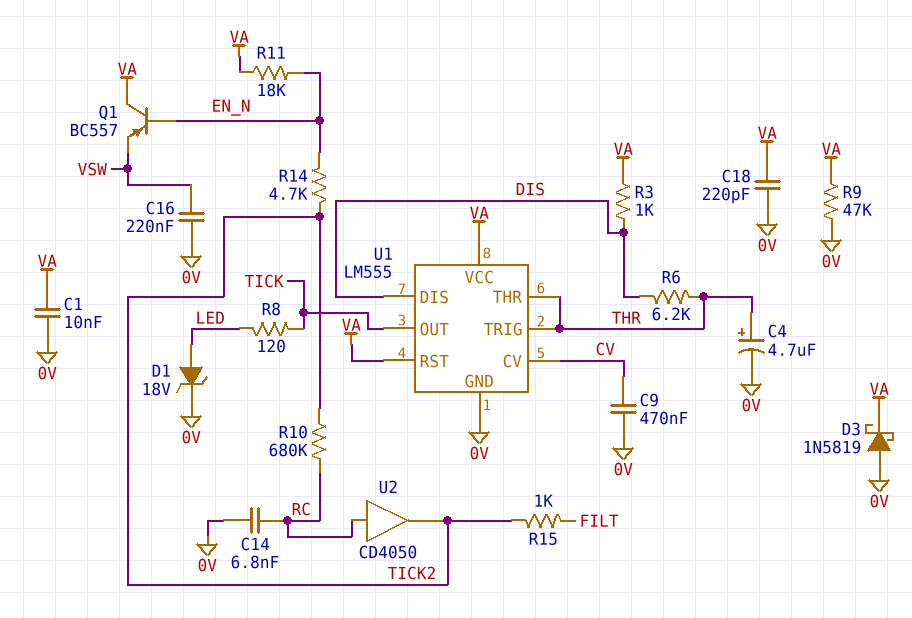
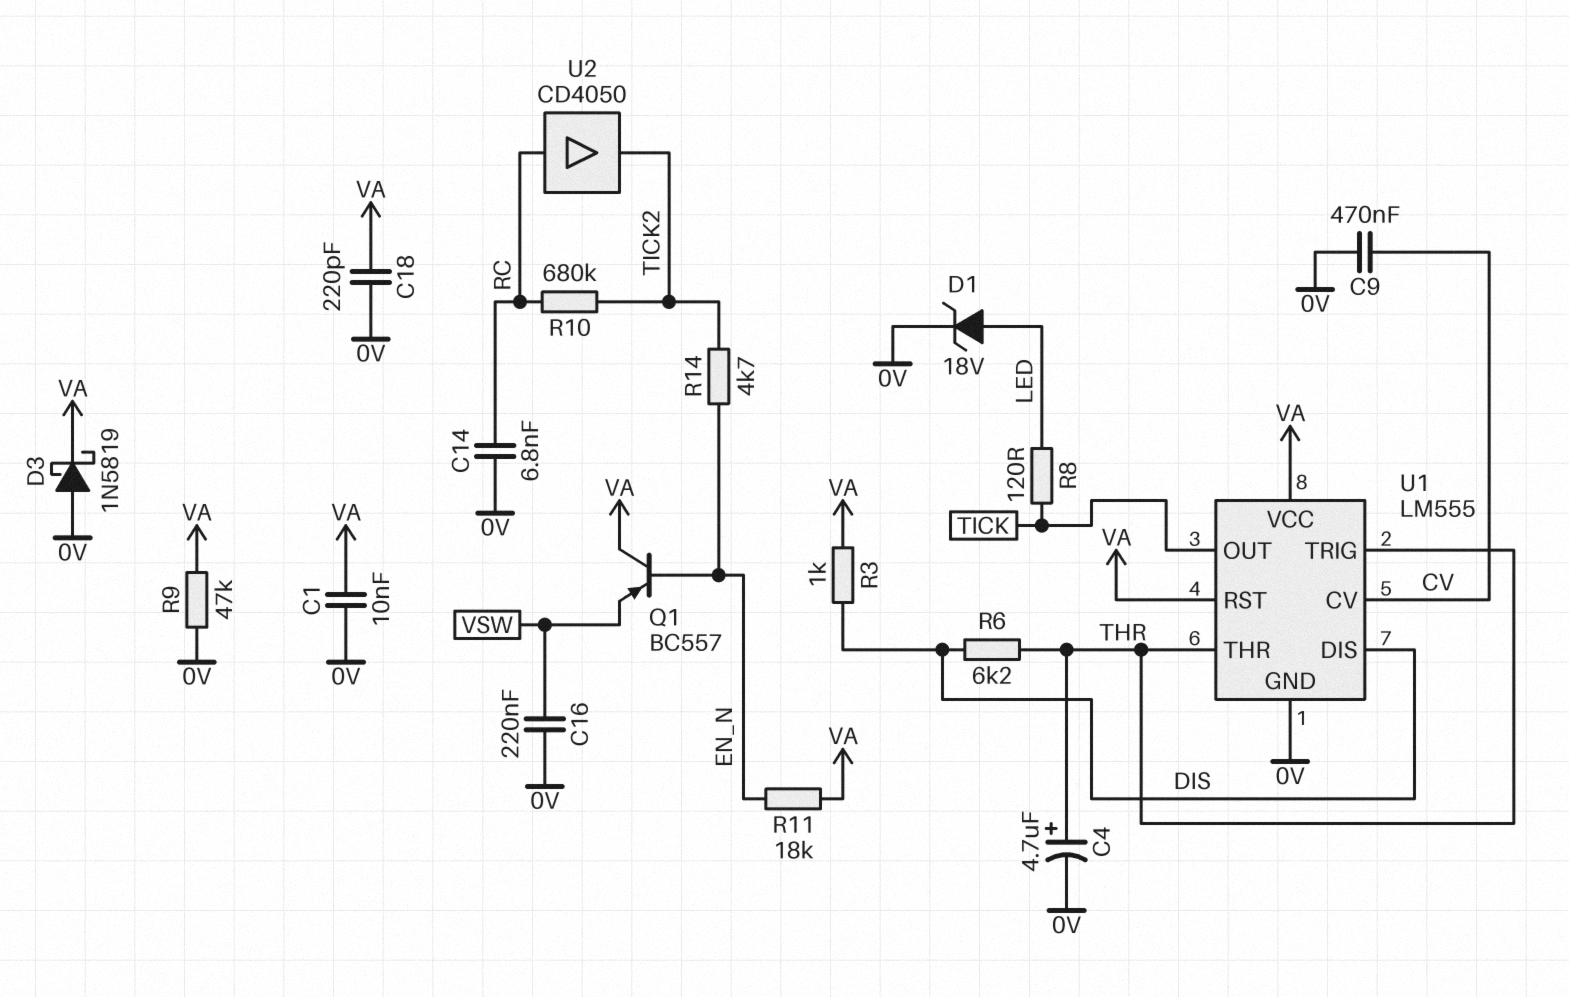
R15: 1k (FILT, TICK2) -> none

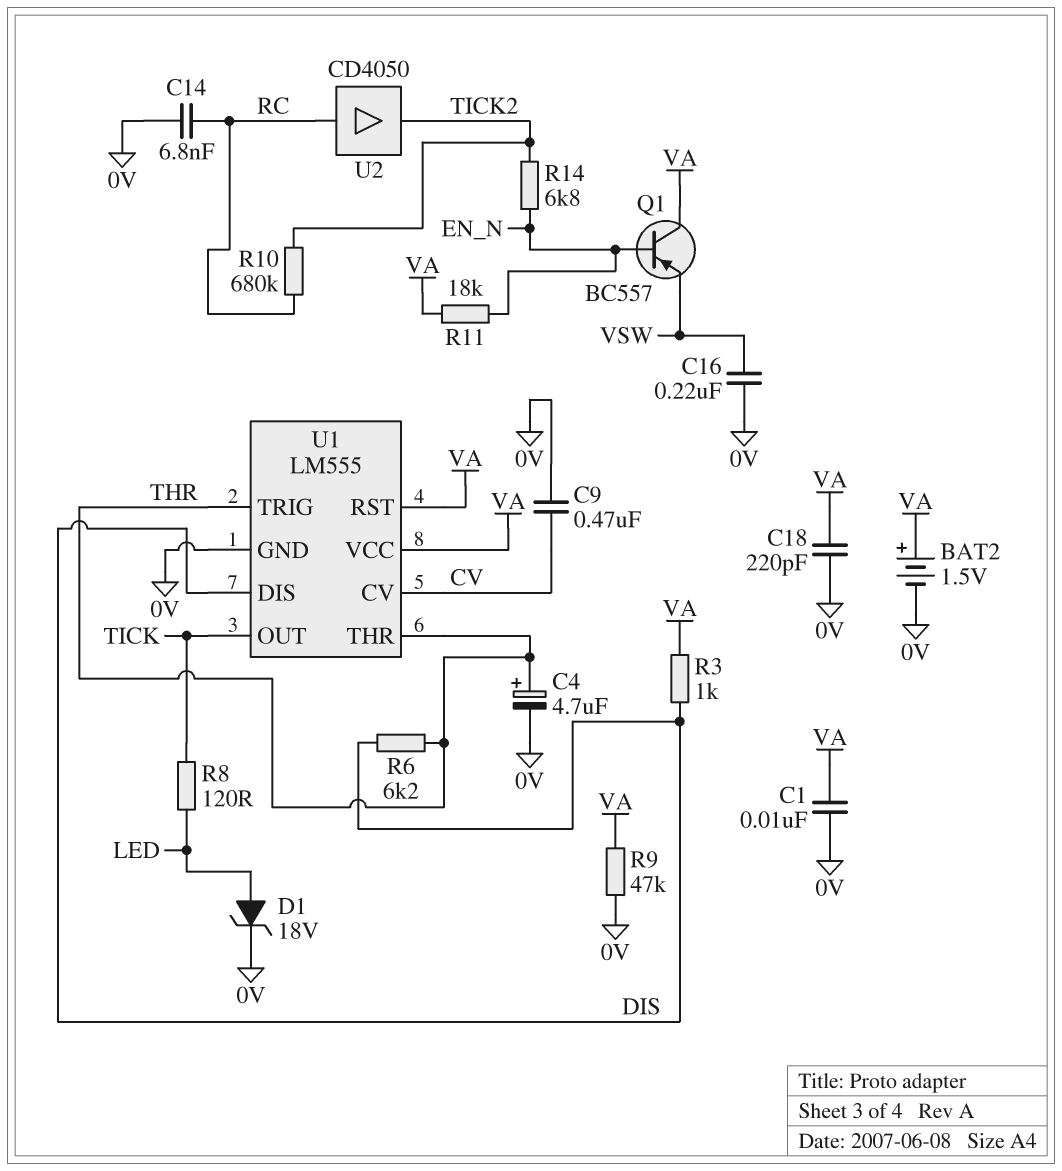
BAT2: none -> 1.5V (plus VA, minus 0V)
D3: schottky 1N5819 (A 0V, K VA) -> none
R14: 4.7k (EN_N, TICK2) -> 6.8k (EN_N, TICK2)

